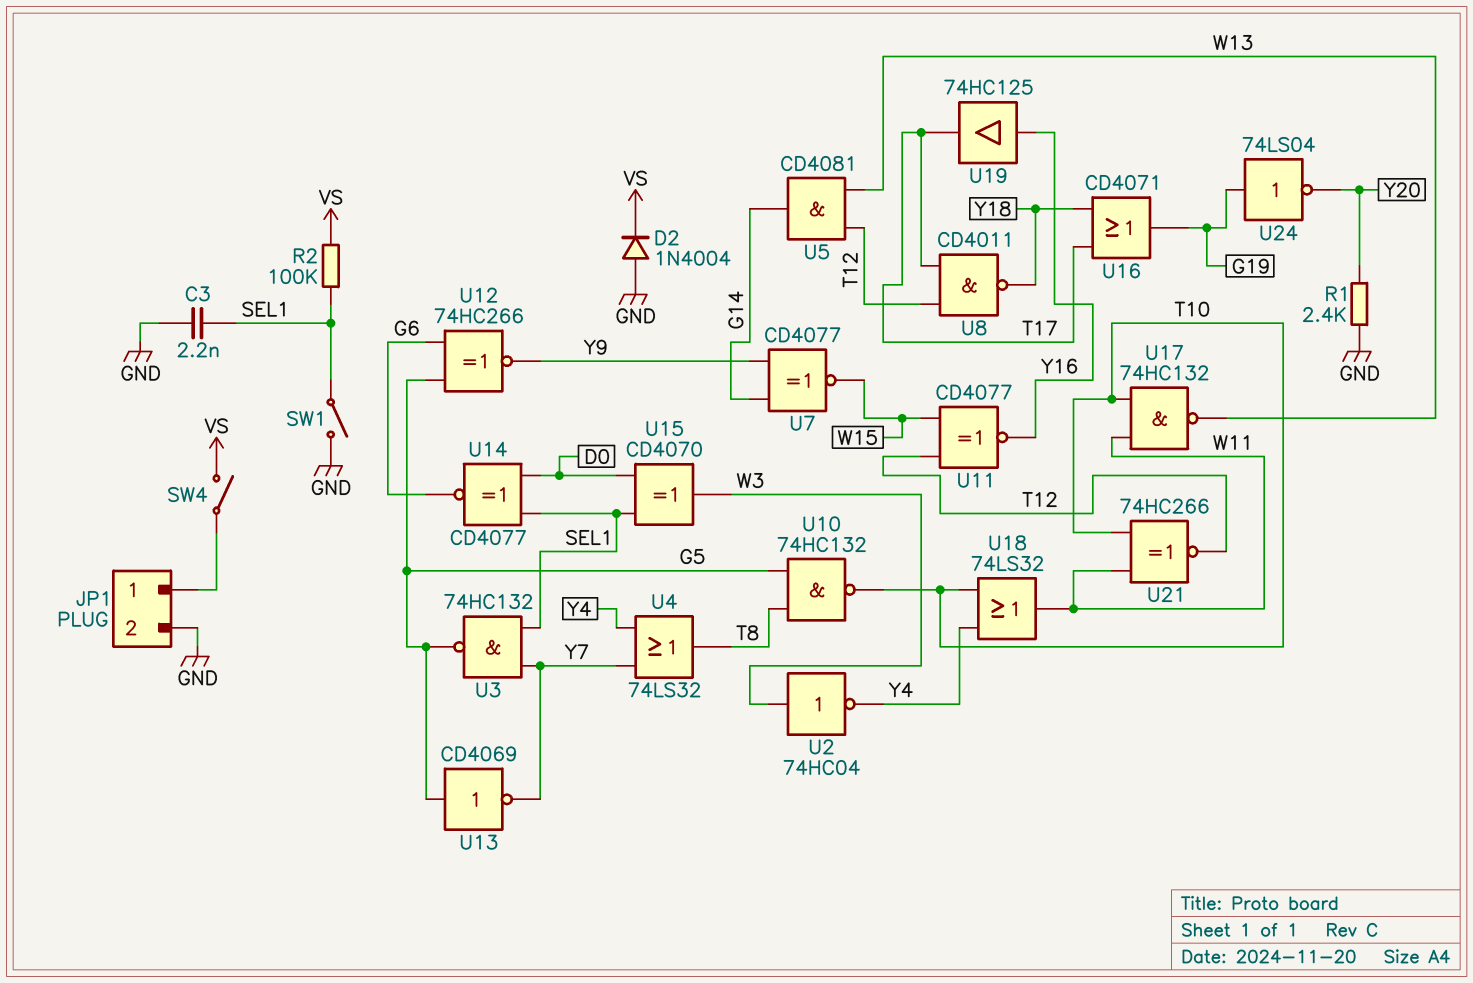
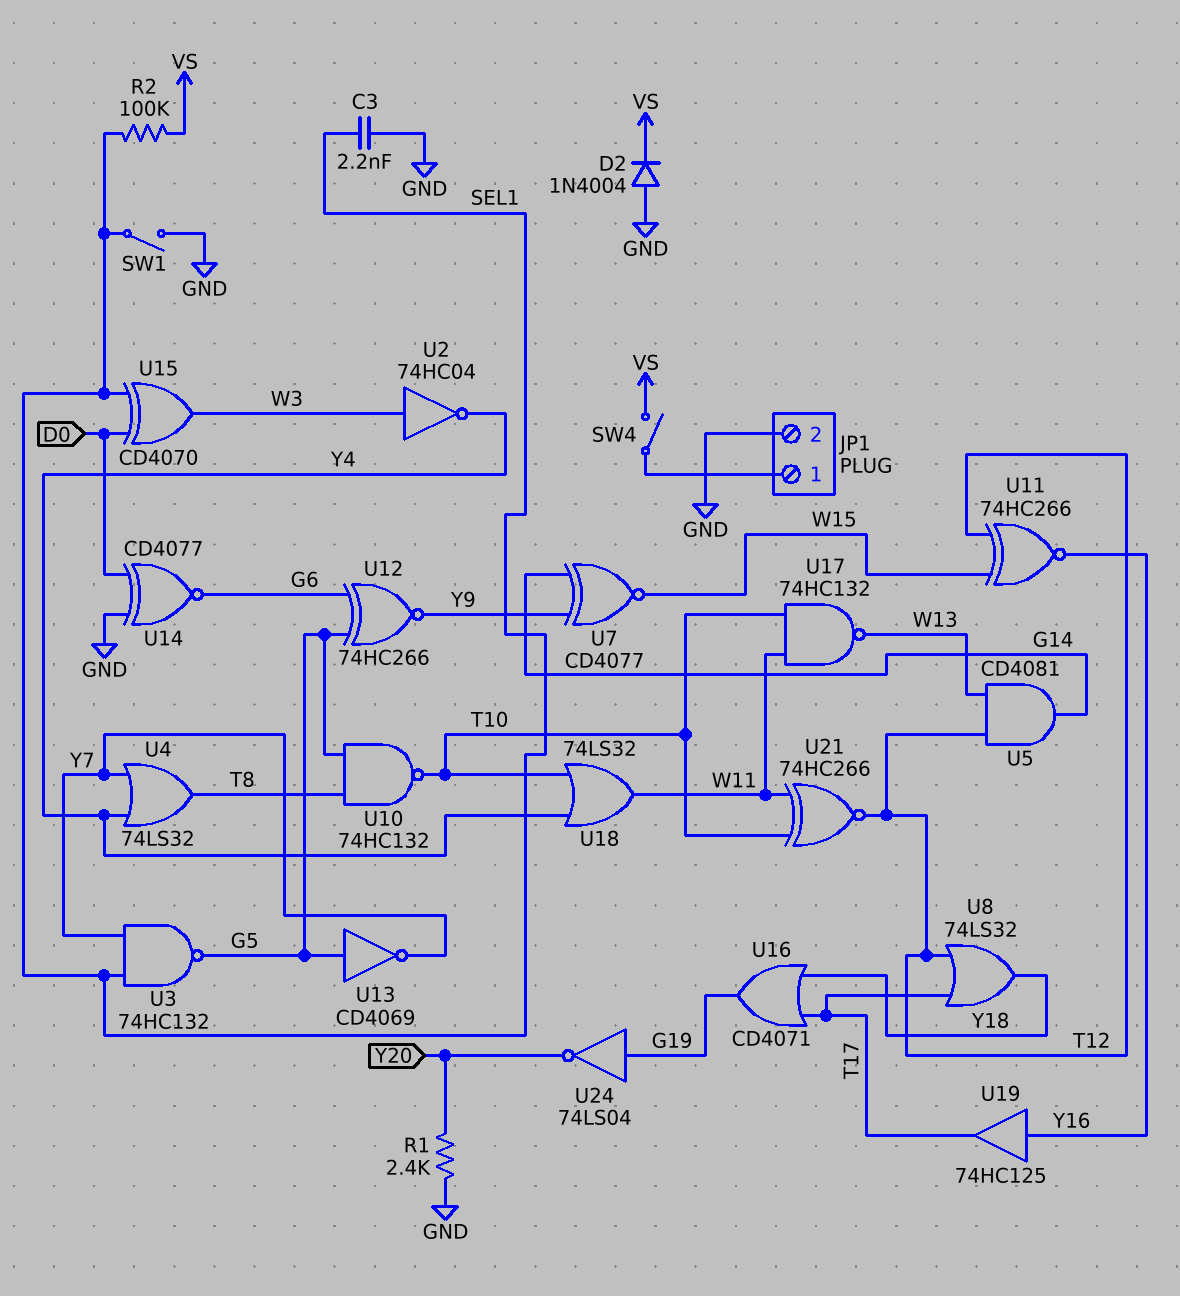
U8: NAND CD4011 (in T12, in T17, out Y18) -> OR 74LS32 (in T12, in T17, out Y18)
U11: XNOR CD4077 (in T12, in W15, out Y16) -> XNOR 74HC266 (in T12, in W15, out Y16)
U14: XNOR CD4077 (in D0, in SEL1, out G6) -> XNOR CD4077 (in D0, in GND, out G6)

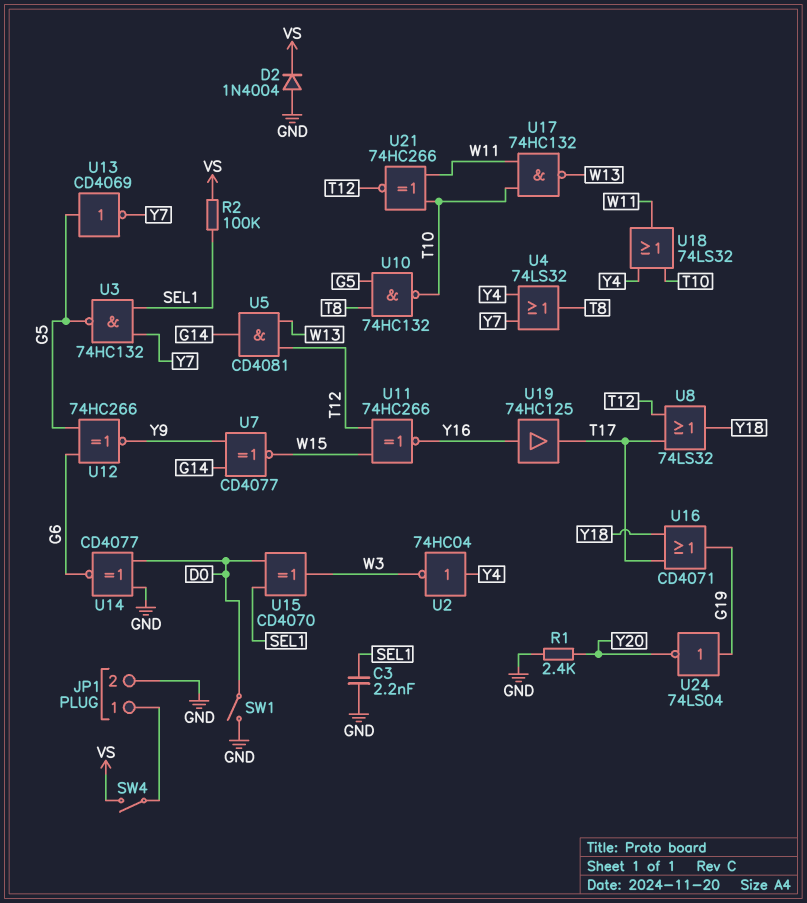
SW1: switch (GND, SEL1) -> switch (D0, GND)
U2: NOT 74HC04 (in W3, out Y4) -> NOT 74HC04 (in Y4, out W3)

